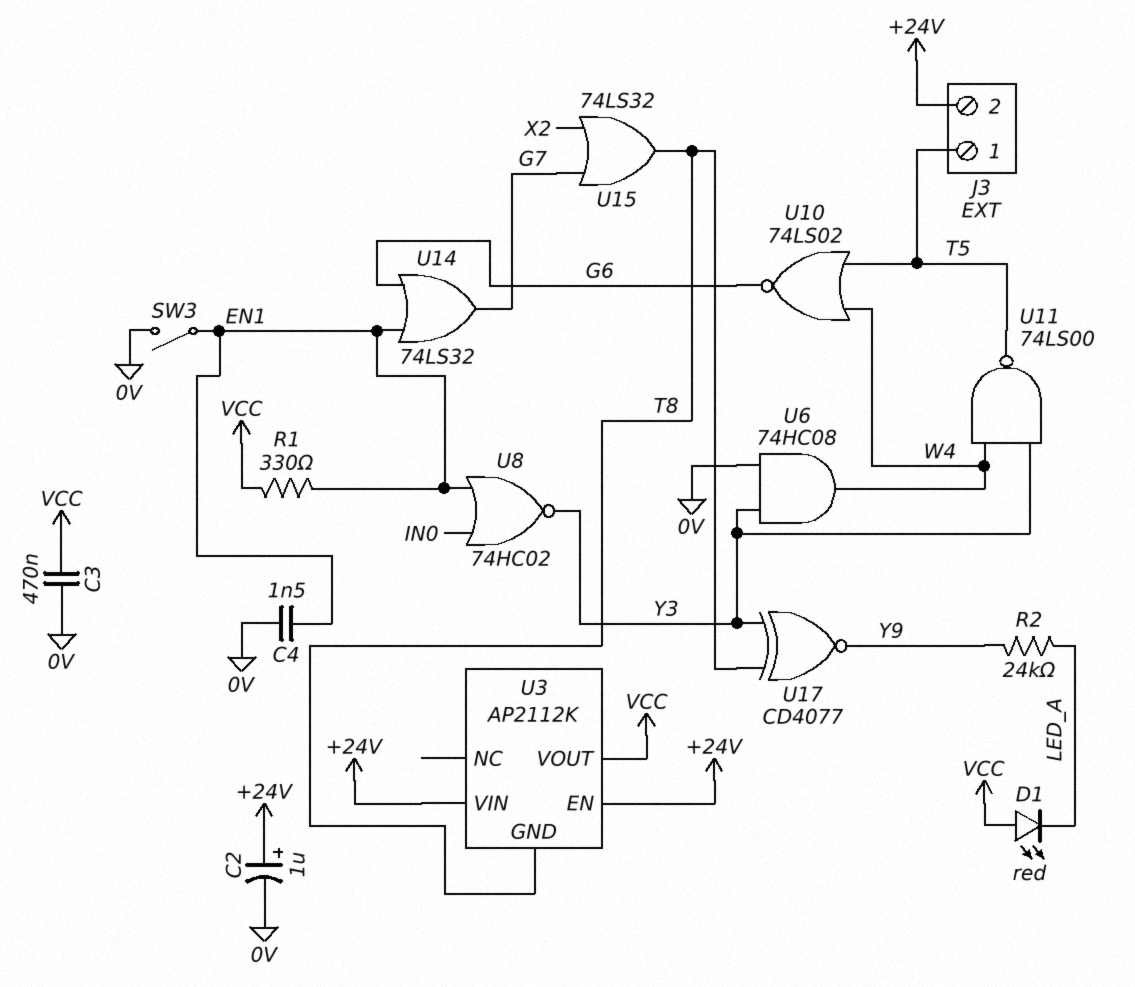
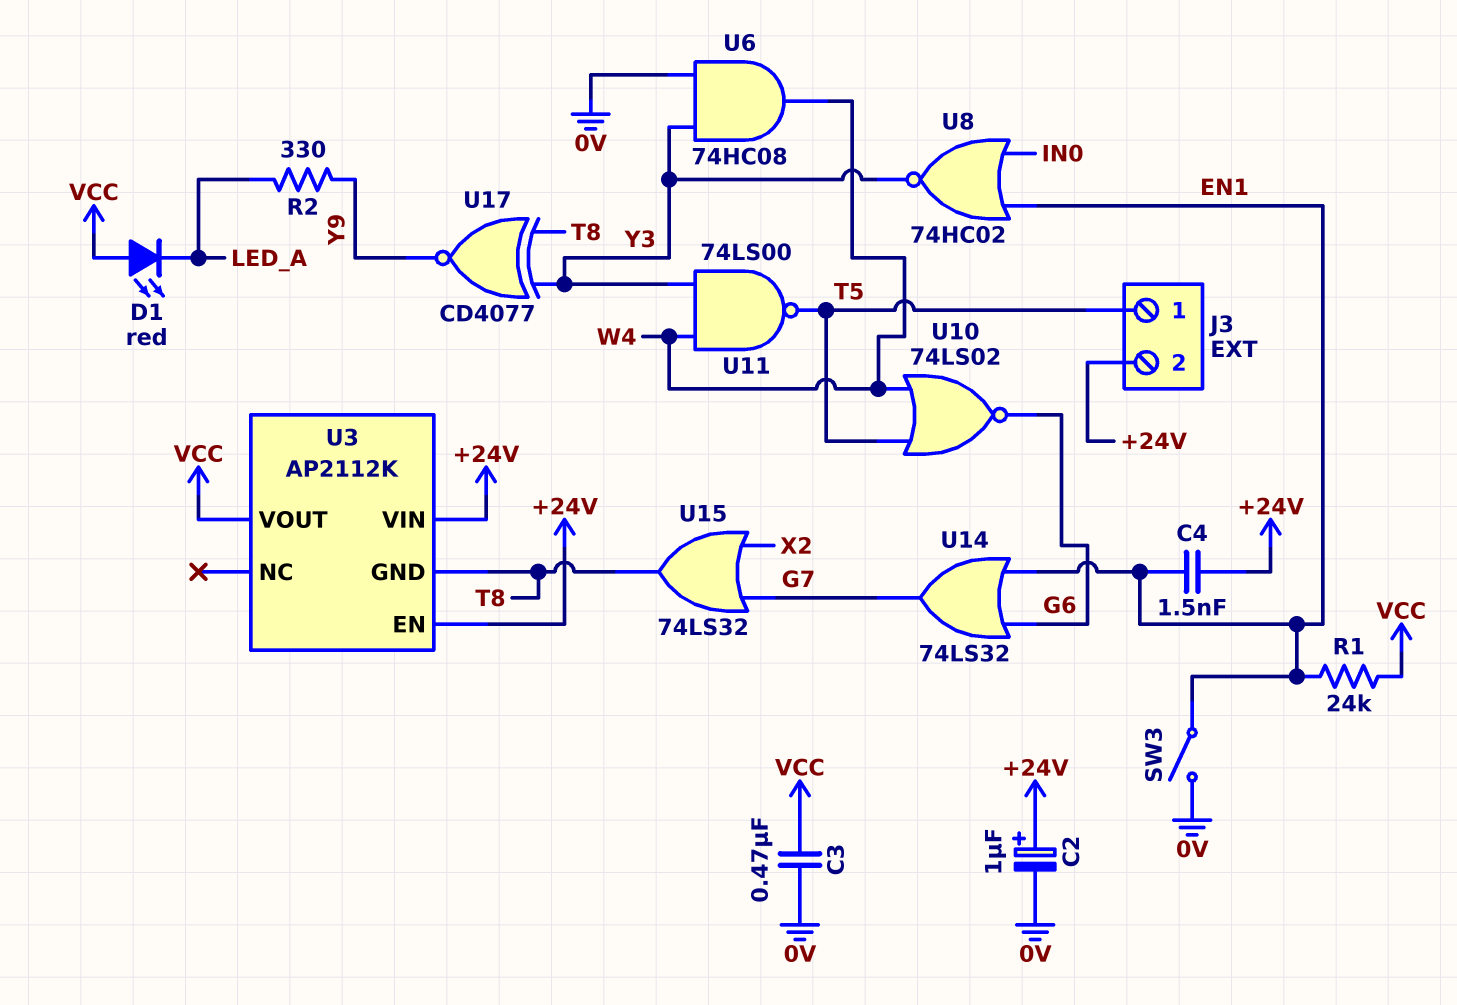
C4: 1.5nF (0V, EN1) -> 1.5nF (+24V, EN1)
R1: 330 (EN1, VCC) -> 24k (EN1, VCC)
R2: 24k (LED_A, Y9) -> 330 (LED_A, Y9)

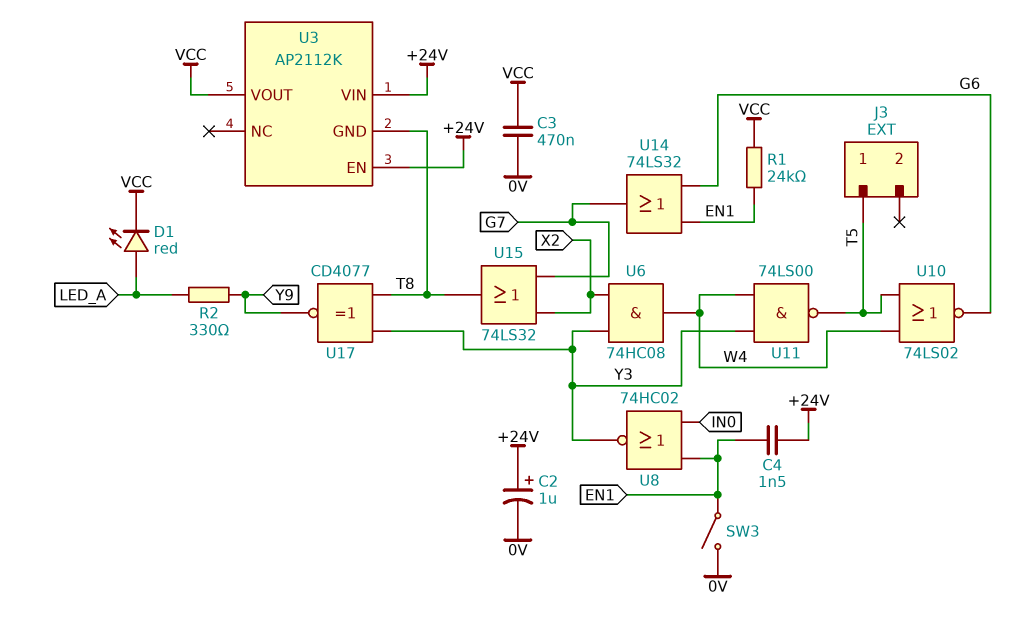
D1: LED red (A VCC, K LED_A) -> LED red (A LED_A, K VCC)
J3 pin 2: +24V -> none
U6: AND 74HC08 (in 0V, in Y3, out W4) -> AND 74HC08 (in X2, in Y3, out W4)

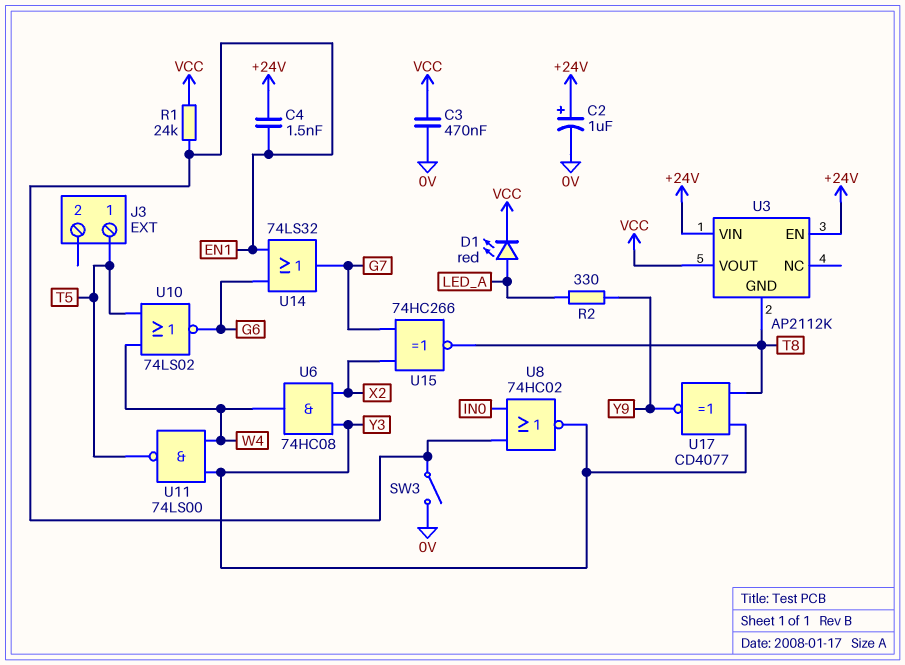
U15: OR 74LS32 (in G7, in X2, out T8) -> XNOR 74HC266 (in G7, in X2, out T8)

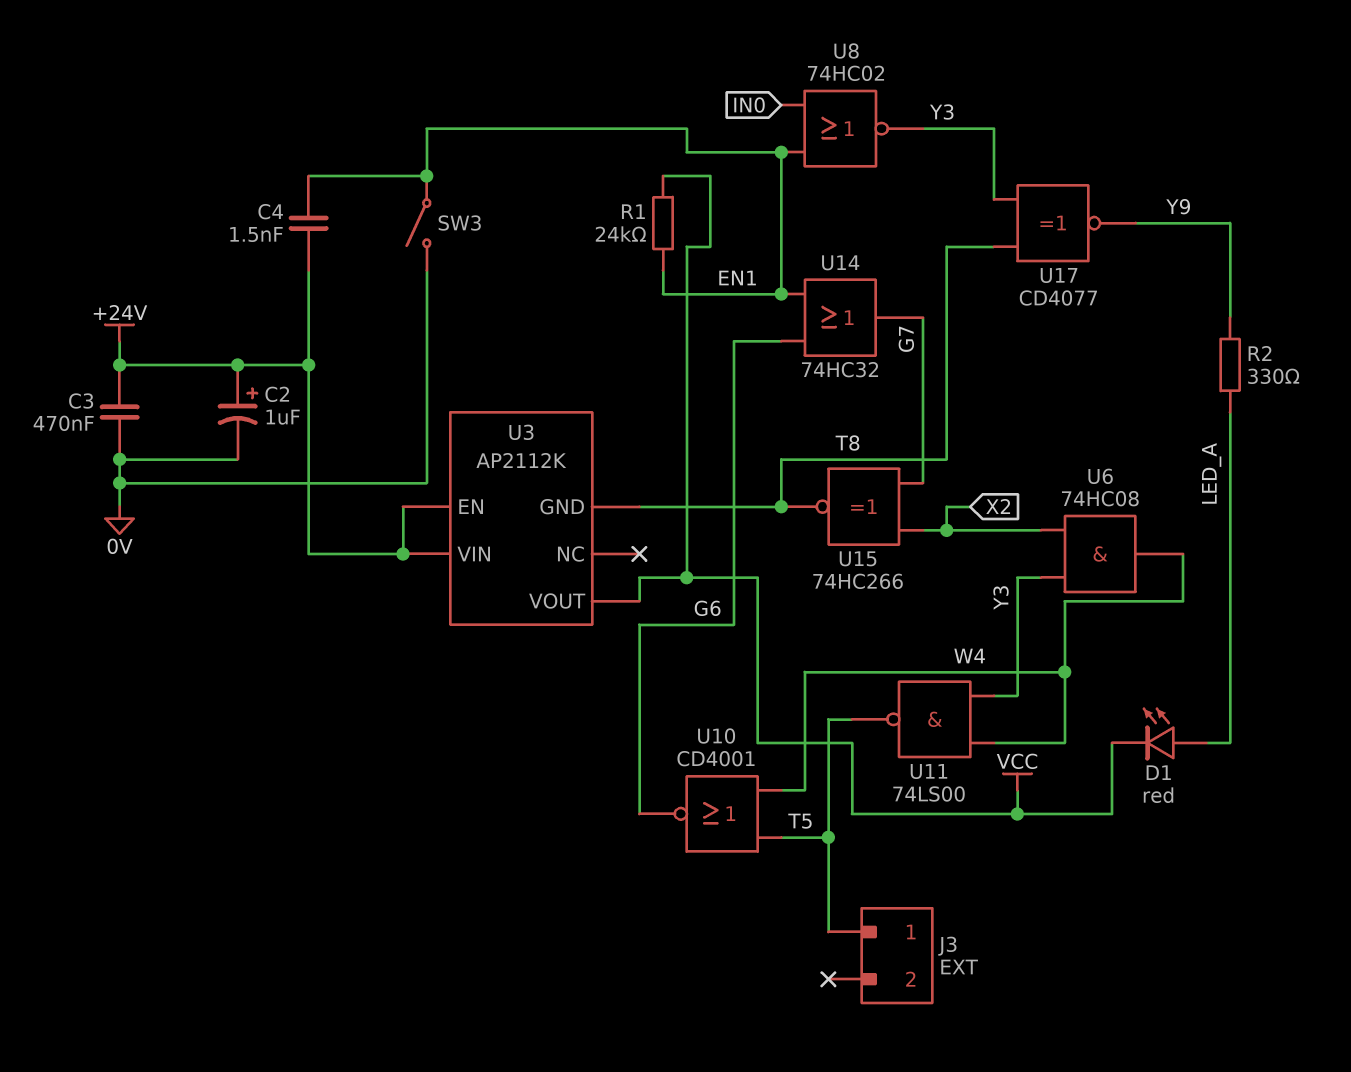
C3: 470nF (0V, VCC) -> 470nF (+24V, 0V)
U10: NOR 74LS02 (in T5, in W4, out G6) -> NOR CD4001 (in T5, in W4, out G6)
U14: OR 74LS32 (in EN1, in G6, out G7) -> OR 74HC32 (in EN1, in G6, out G7)

